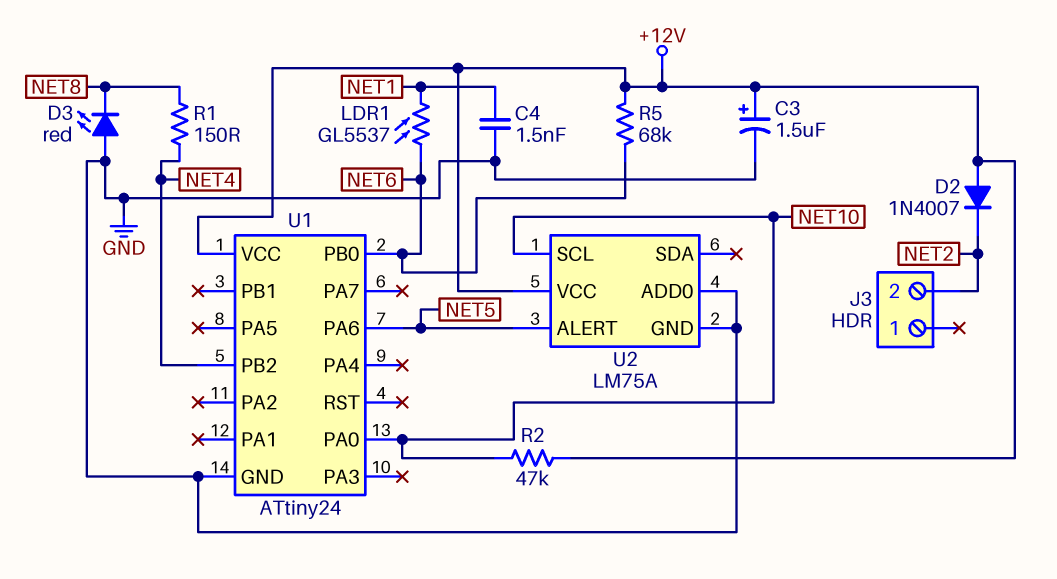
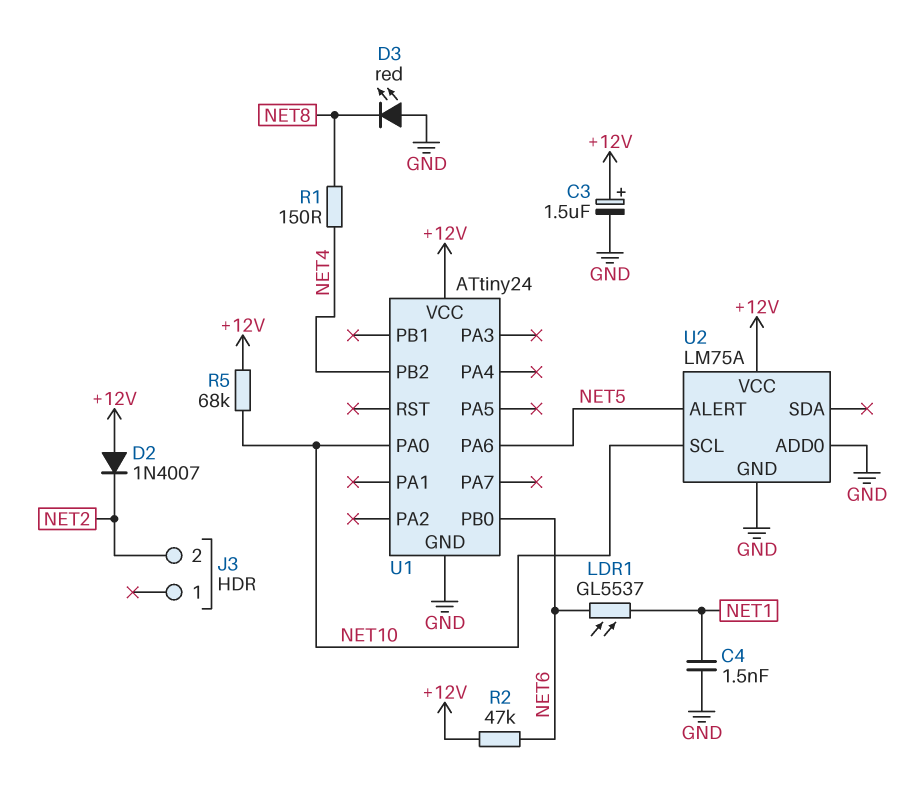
R2: 47k (+12V, NET10) -> 47k (+12V, NET6)
R5: 68k (+12V, NET6) -> 68k (+12V, NET10)

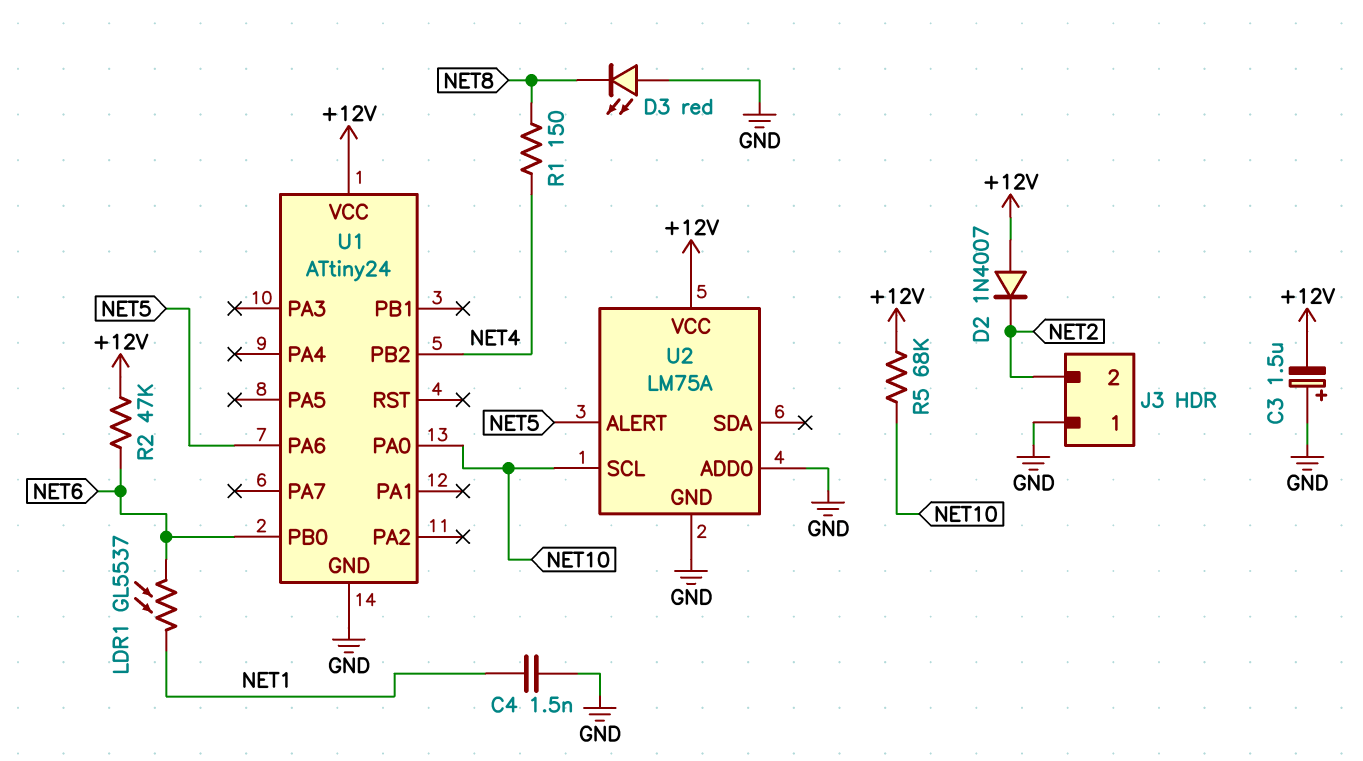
C3: 1.5uF (plus +12V, minus GND) -> 1.5uF (plus GND, minus +12V)
J3 pin 1: none -> GND

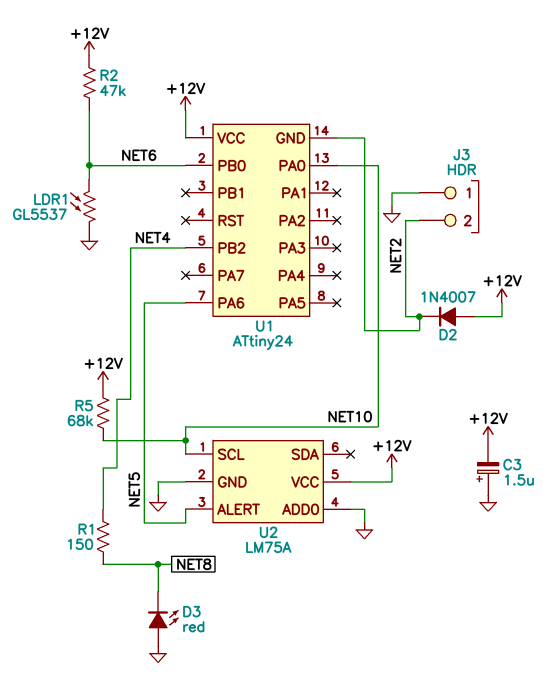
C4: 1.5nF (GND, NET1) -> none
LDR1: GL5537 (NET1, NET6) -> GL5537 (GND, NET6)
U1 pin GND: GND -> NET2

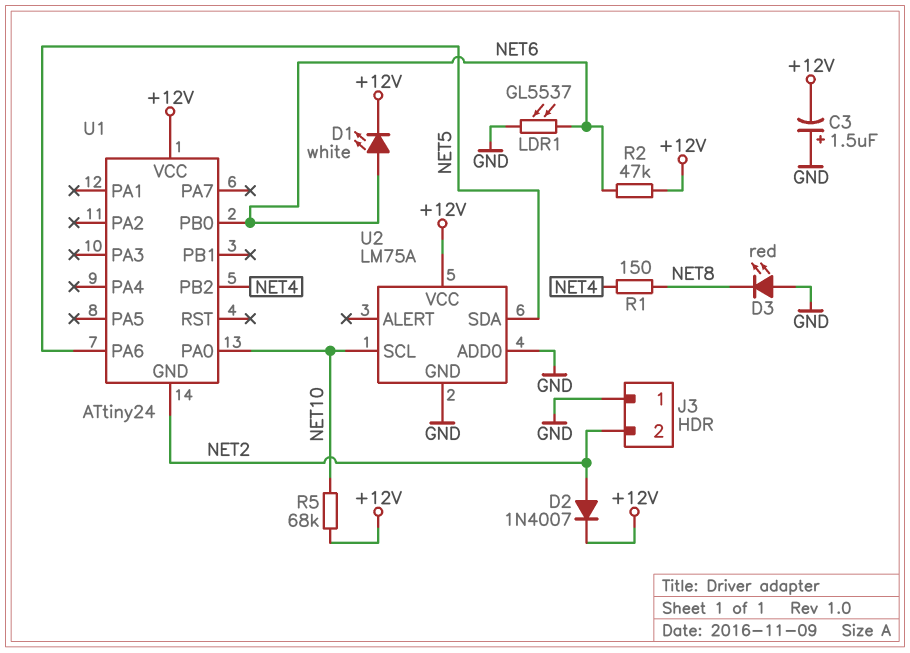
D1: none -> LED white (A NET6, K +12V)
D2: diode 1N4007 (A +12V, K NET2) -> diode 1N4007 (A NET2, K +12V)
U2 pin ALERT: NET5 -> none
U2 pin SDA: none -> NET5

